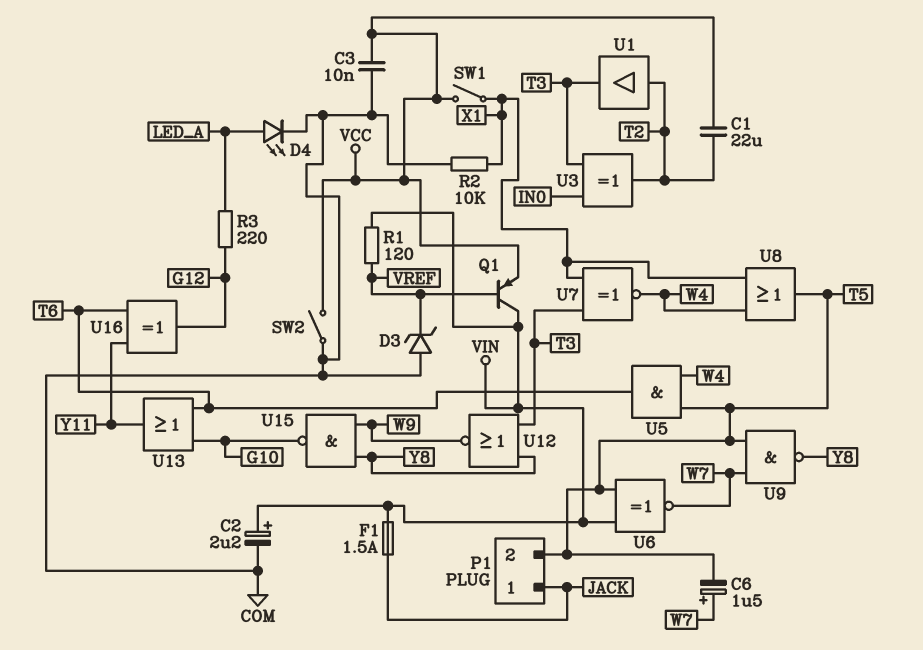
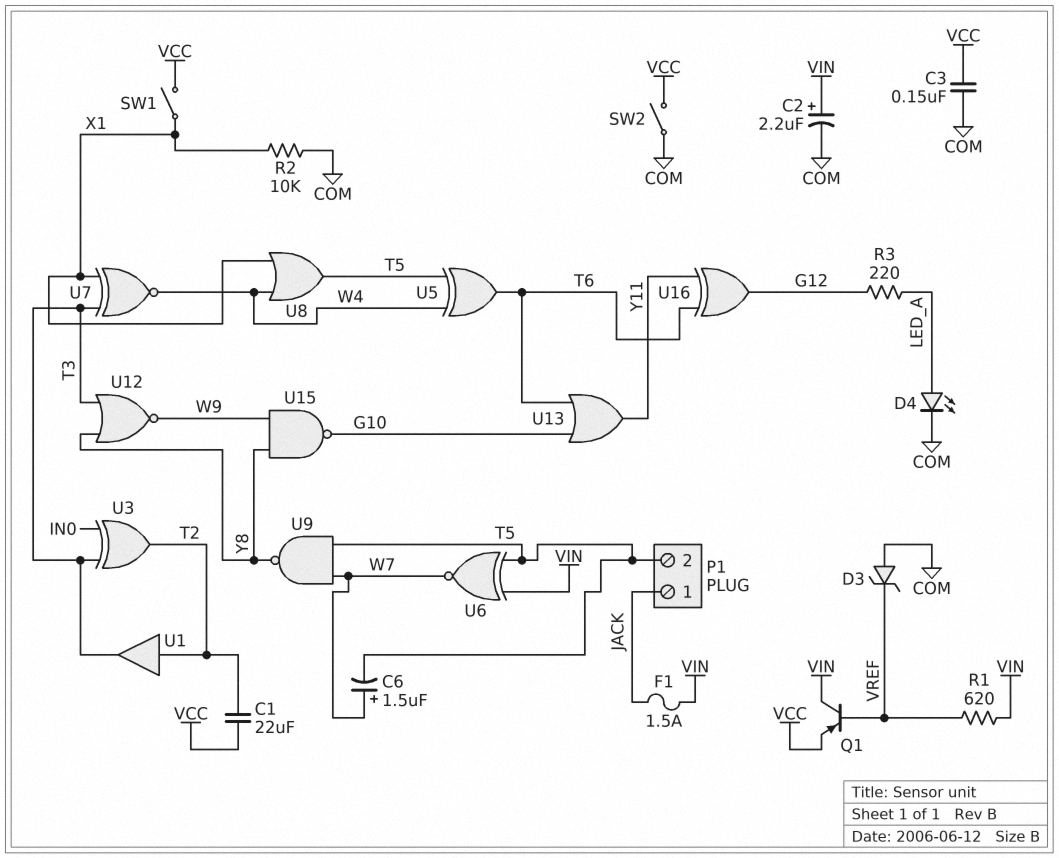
C3: 10nF (COM, VCC) -> 150nF (COM, VCC)
R1: 120 (VIN, VREF) -> 620 (VIN, VREF)
U5: AND (in T5, in W4, out T6) -> XOR (in T5, in W4, out T6)

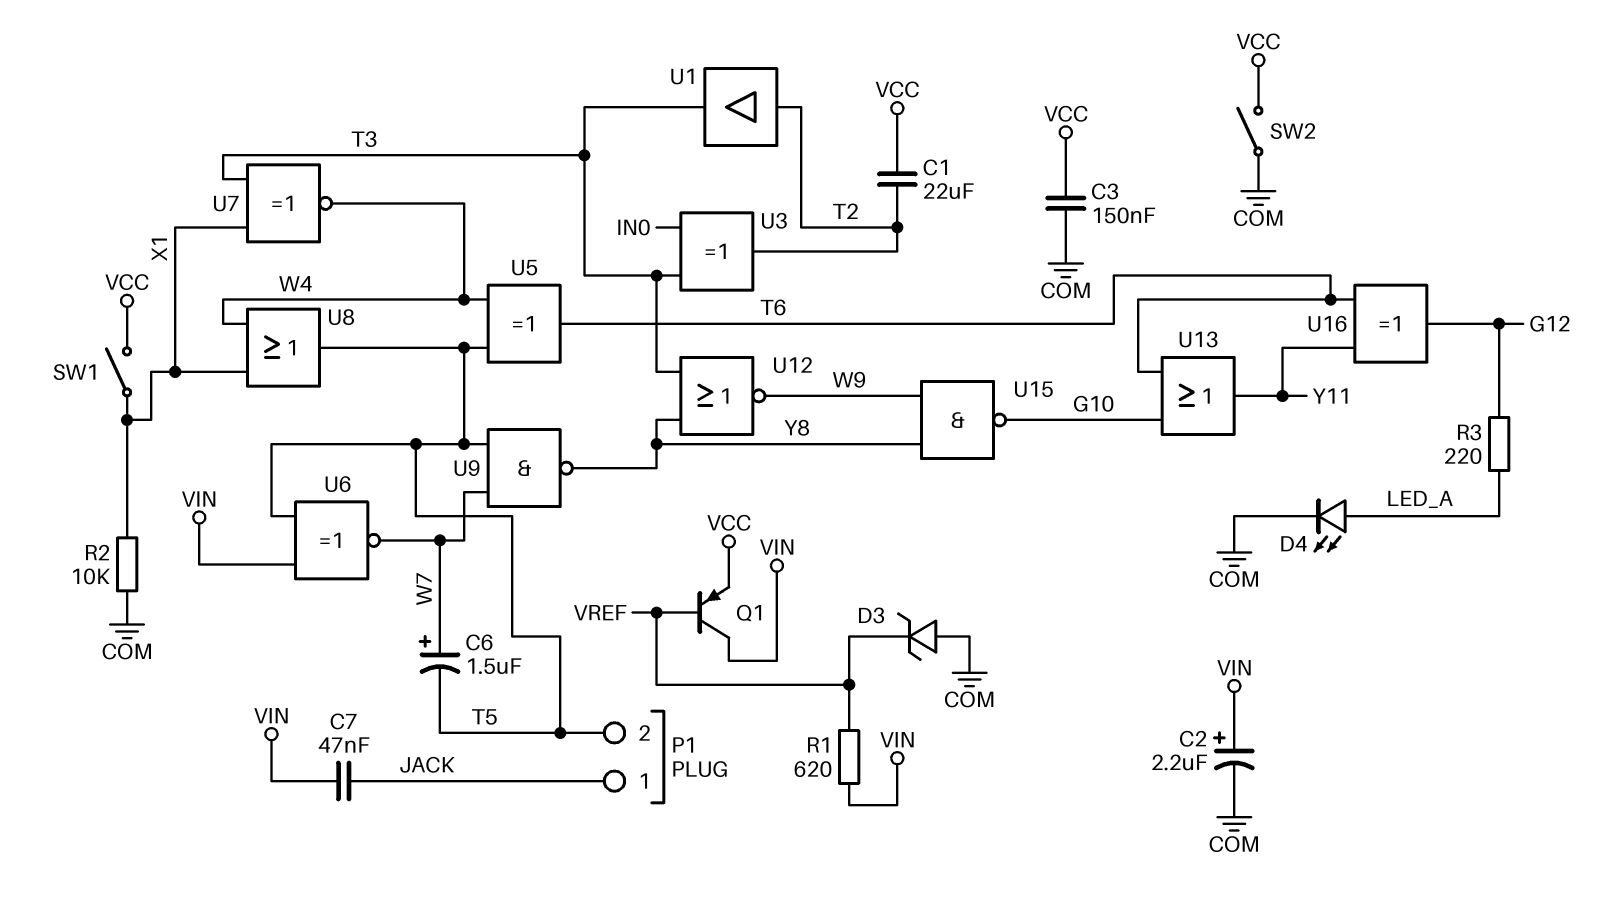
C7: none -> 47nF (JACK, VIN)
F1: 1.5A (JACK, VIN) -> none

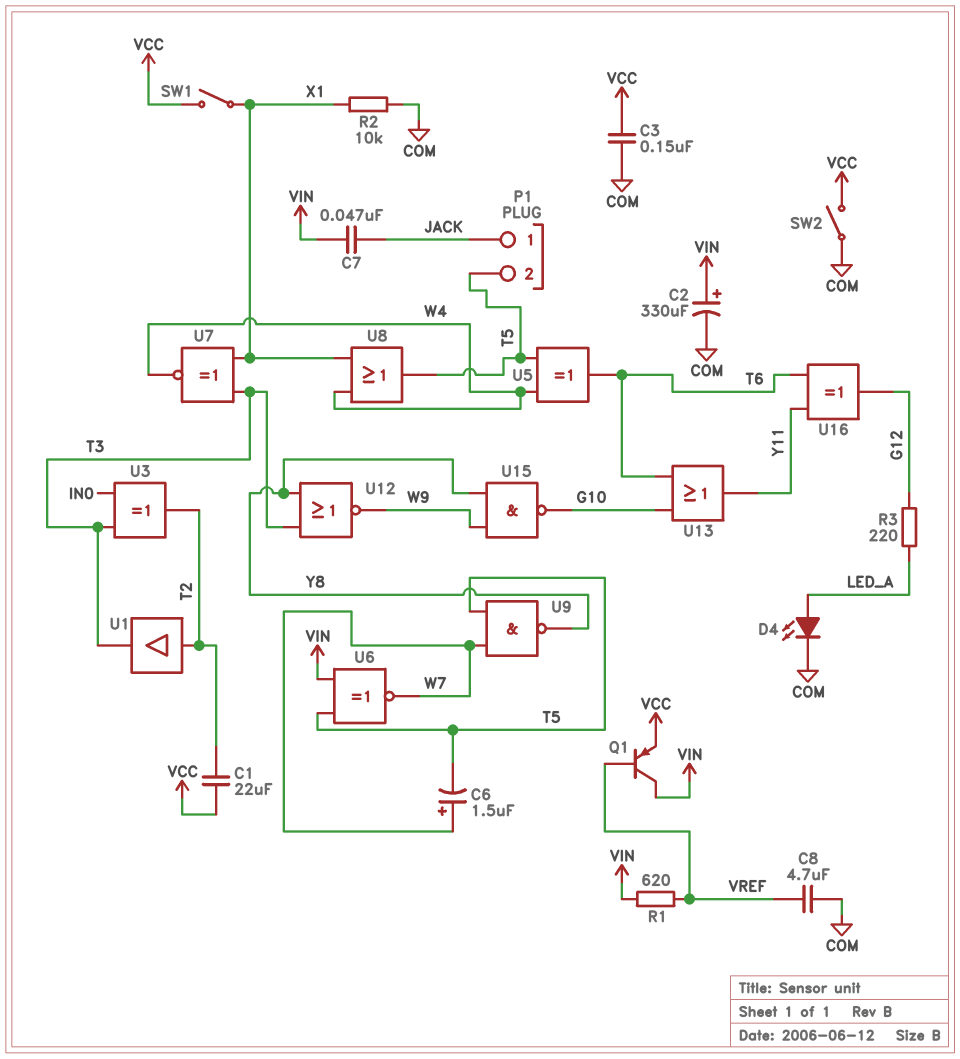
C2: 2.2uF (plus VIN, minus COM) -> 330uF (plus VIN, minus COM)
C8: none -> 4.7uF (COM, VREF)
D3: zener (A COM, K VREF) -> none

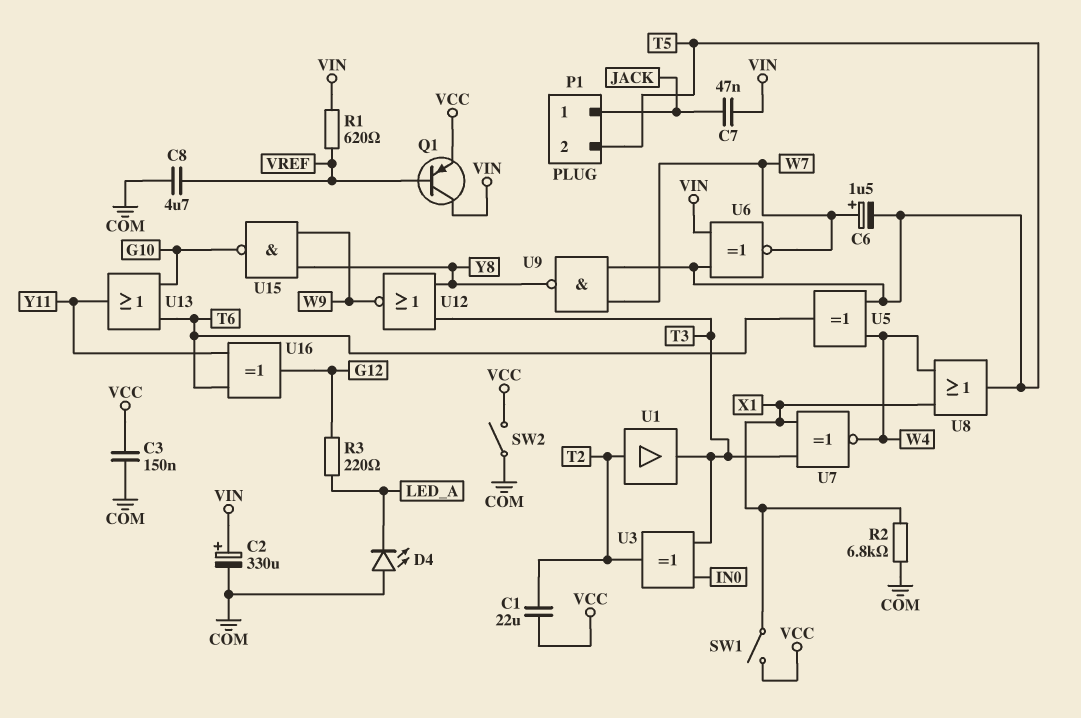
D4: LED (A LED_A, K COM) -> LED (A COM, K LED_A)
R2: 10k (COM, X1) -> 6.8k (COM, X1)

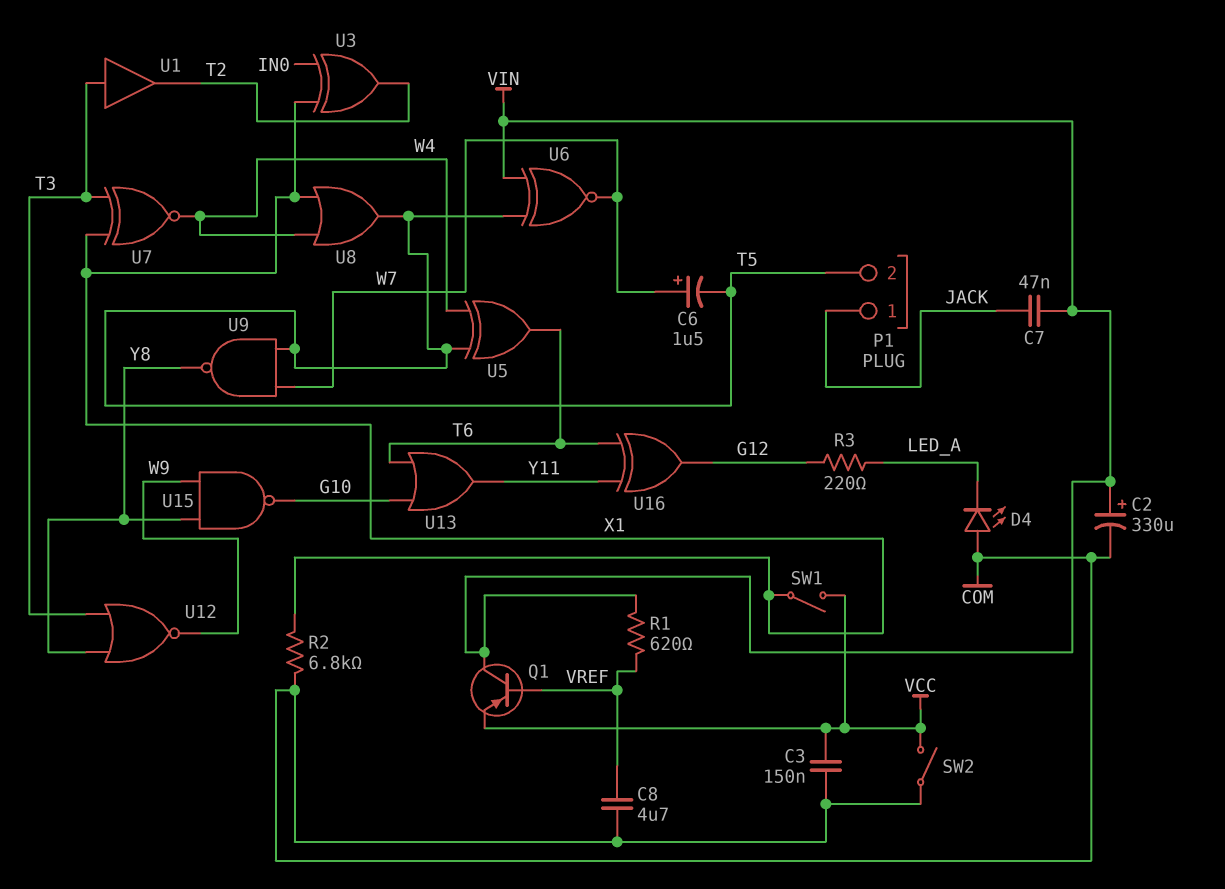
C1: 22uF (T2, VCC) -> none
U1: buffer (in T2, out T3) -> buffer (in T3, out T2)
U3: XOR (in IN0, in T3, out T2) -> XOR (in IN0, in X1, out T2)

